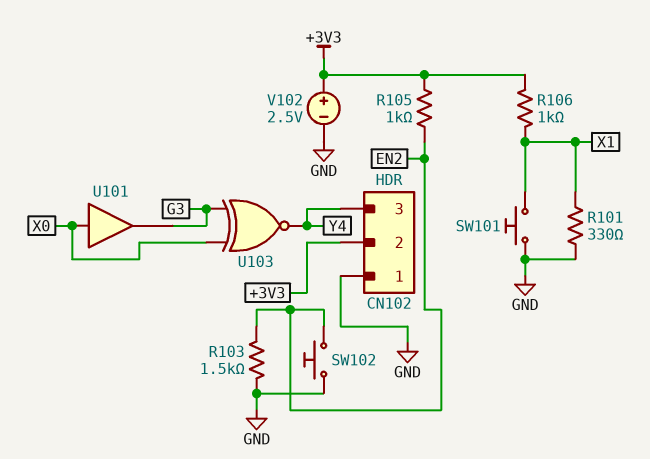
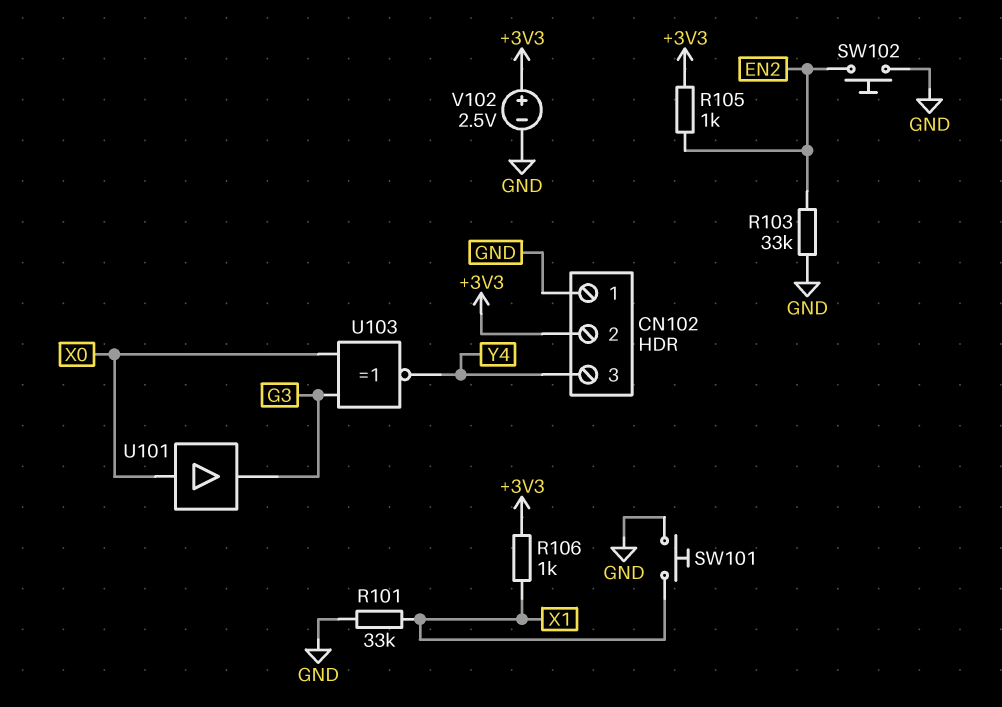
R101: 330 (GND, X1) -> 33k (GND, X1)
R103: 1.5k (EN2, GND) -> 33k (EN2, GND)

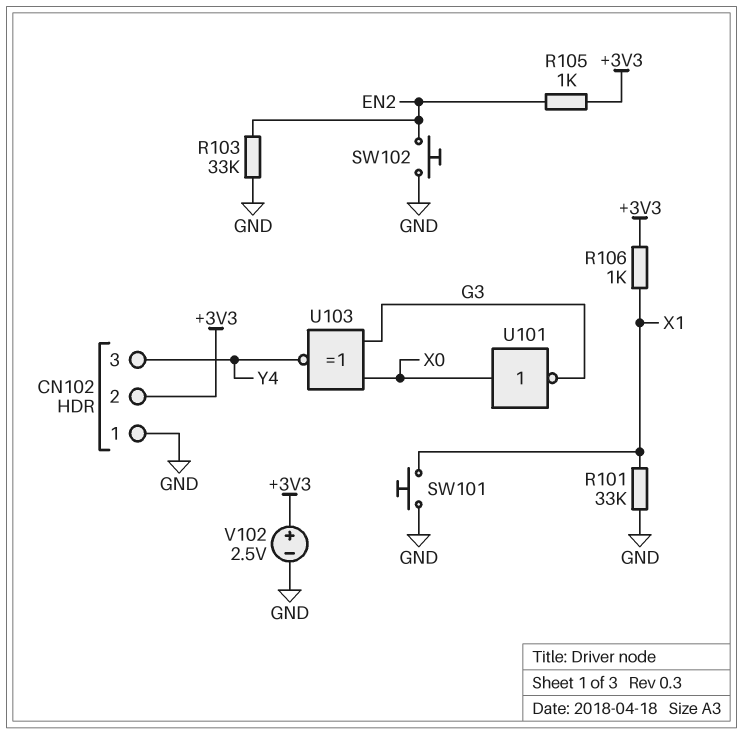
U101: buffer (in X0, out G3) -> NOT (in X0, out G3)

